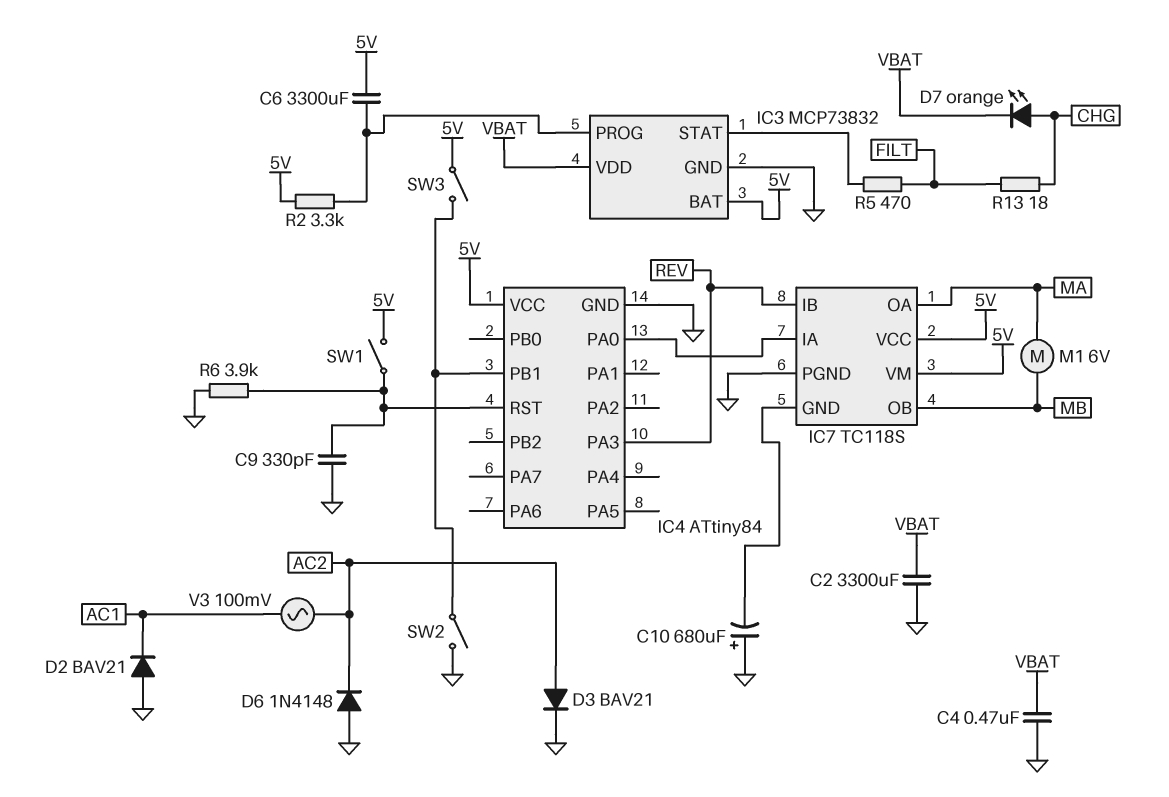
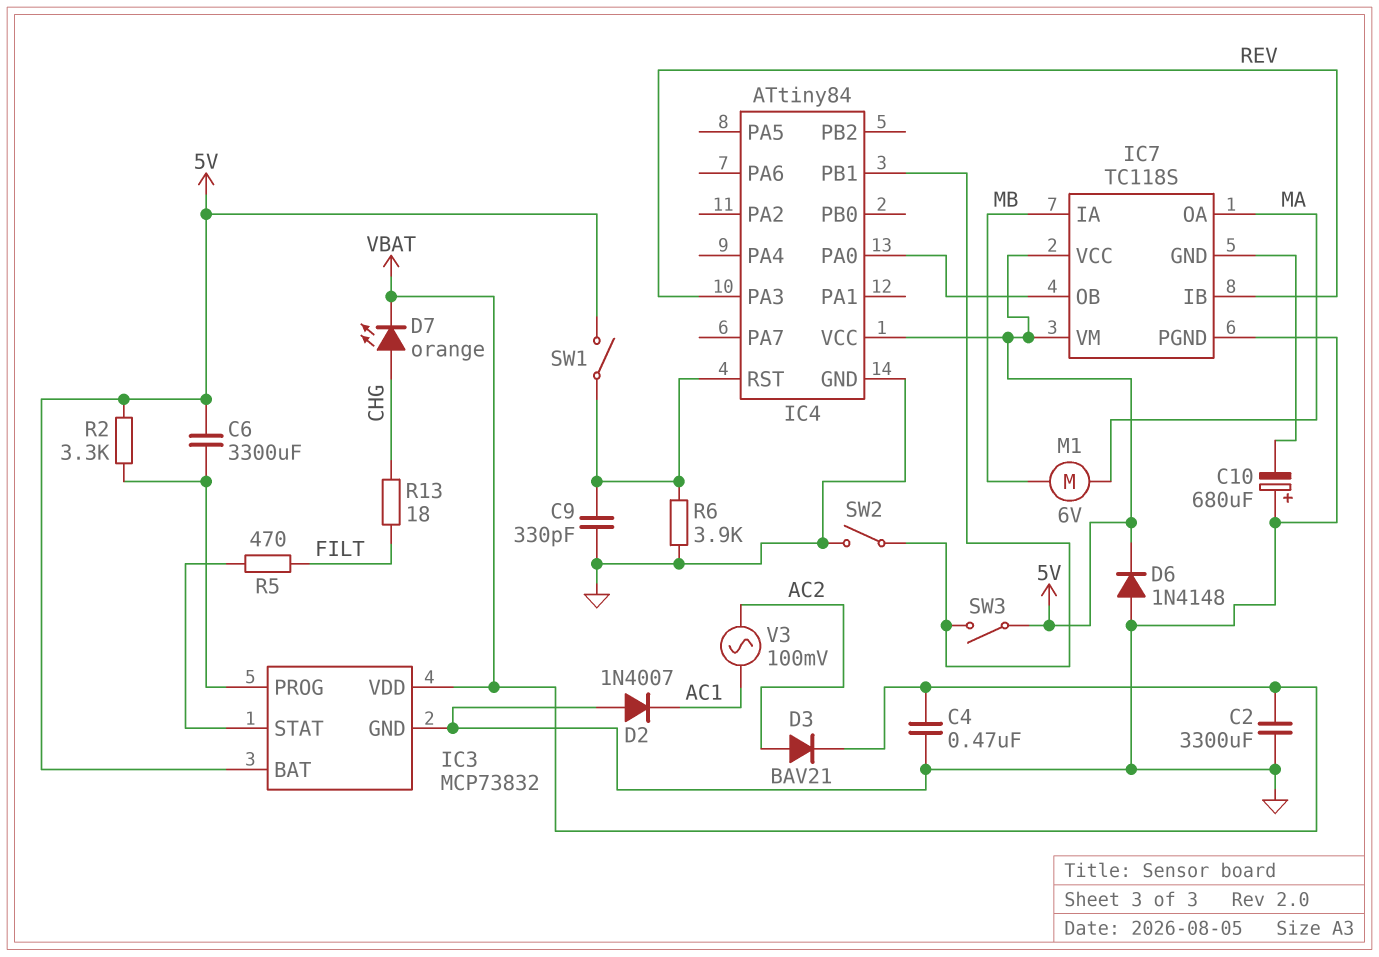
D2: diode BAV21 (A GND, K AC1) -> diode 1N4007 (A GND, K AC1)
D3: diode BAV21 (A AC2, K GND) -> diode BAV21 (A AC2, K VBAT)
D6: diode 1N4148 (A GND, K AC2) -> diode 1N4148 (A GND, K 5V)
IC7 pin IA: IC4/PA0 -> MB
IC7 pin OB: MB -> IC4/PA0

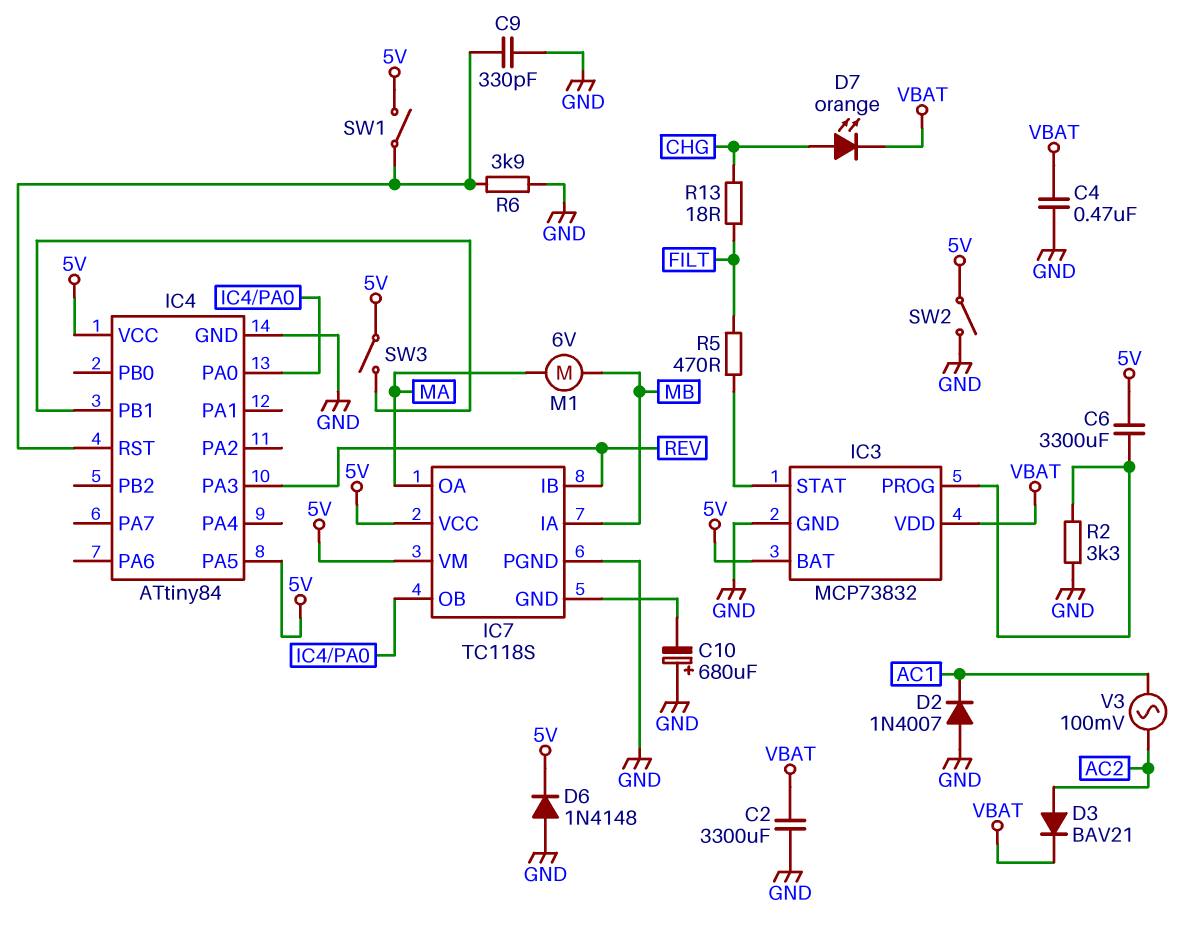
IC4 pin PA5: none -> 5V
R2: 3.3k (5V, IC3/PROG) -> 3.3k (GND, IC3/PROG)
SW2: switch (GND, IC4/PB1) -> switch (5V, GND)

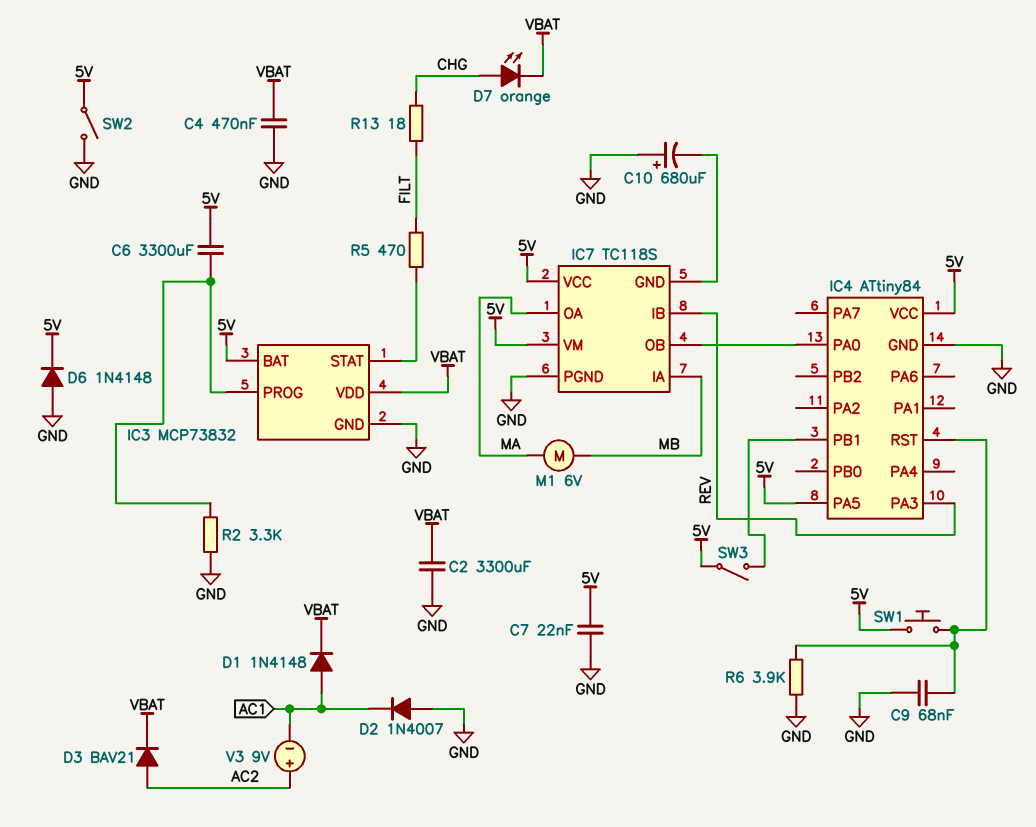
C7: none -> 22nF (5V, GND)
C9: 330pF (GND, IC4/RST) -> 68nF (GND, IC4/RST)
D1: none -> diode 1N4148 (A AC1, K VBAT)
SW1: switch (5V, IC4/RST) -> button (5V, IC4/RST)
V3: AC 100mV (AC1, AC2) -> 9V (plus AC2, minus AC1)

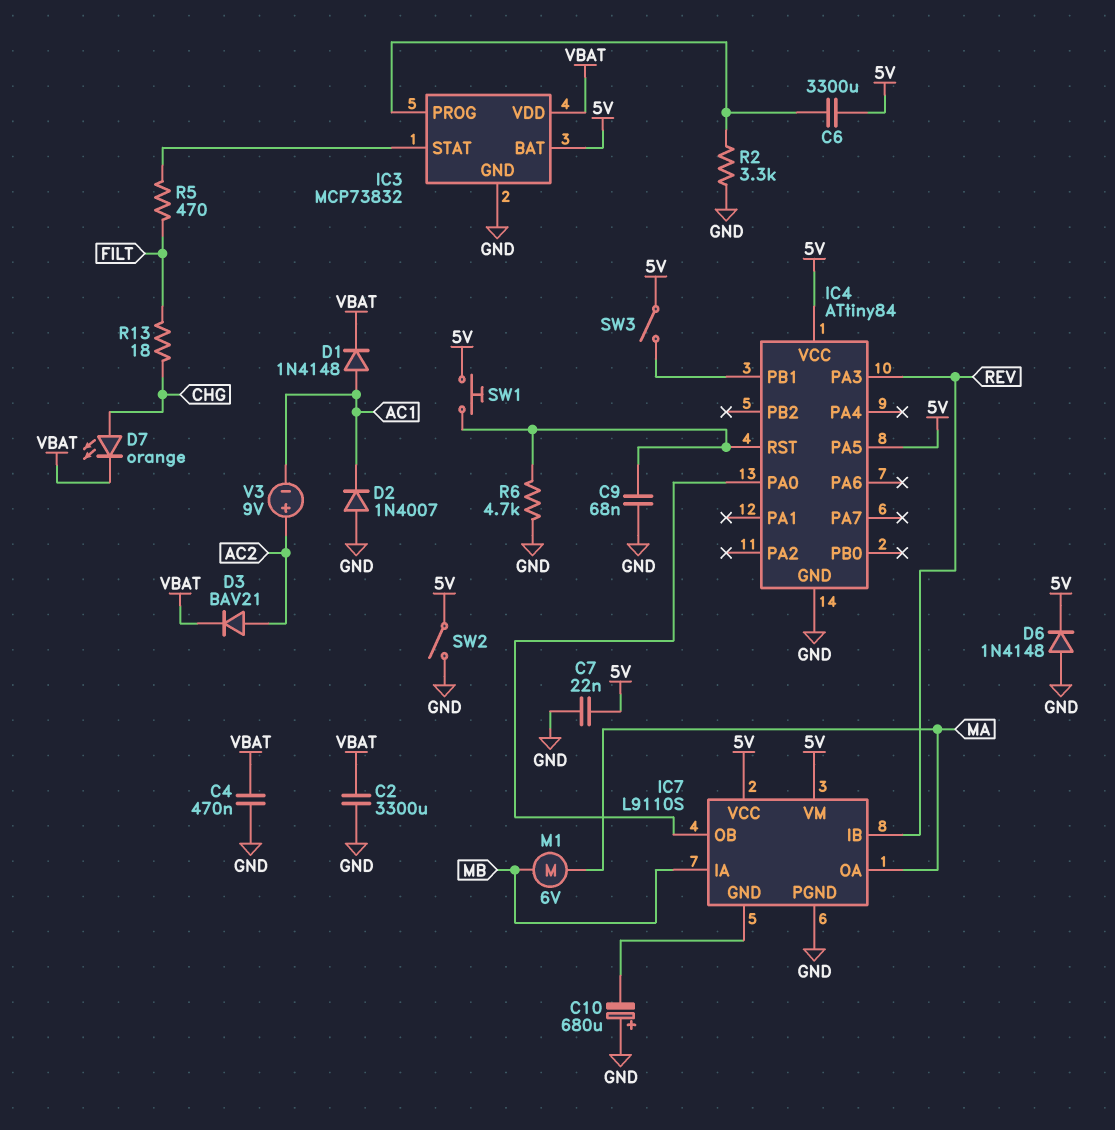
IC7: TC118S -> L9110S
R6: 3.9k (GND, IC4/RST) -> 4.7k (GND, IC4/RST)

